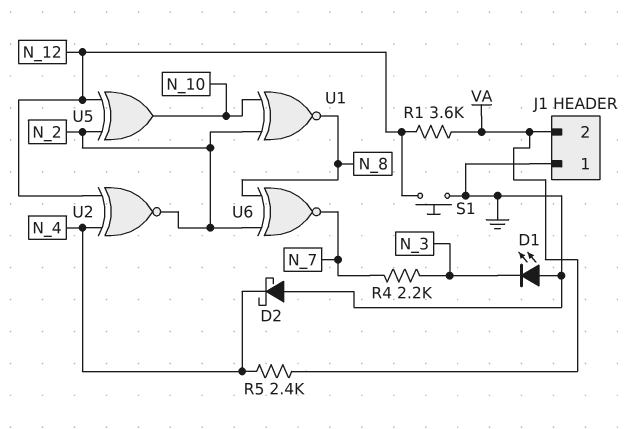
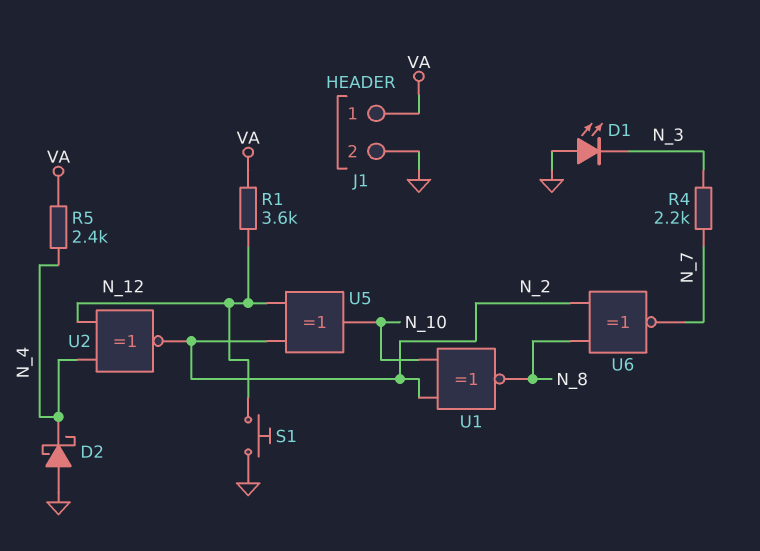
J1 pin 1: GND -> VA
J1 pin 2: VA -> GND

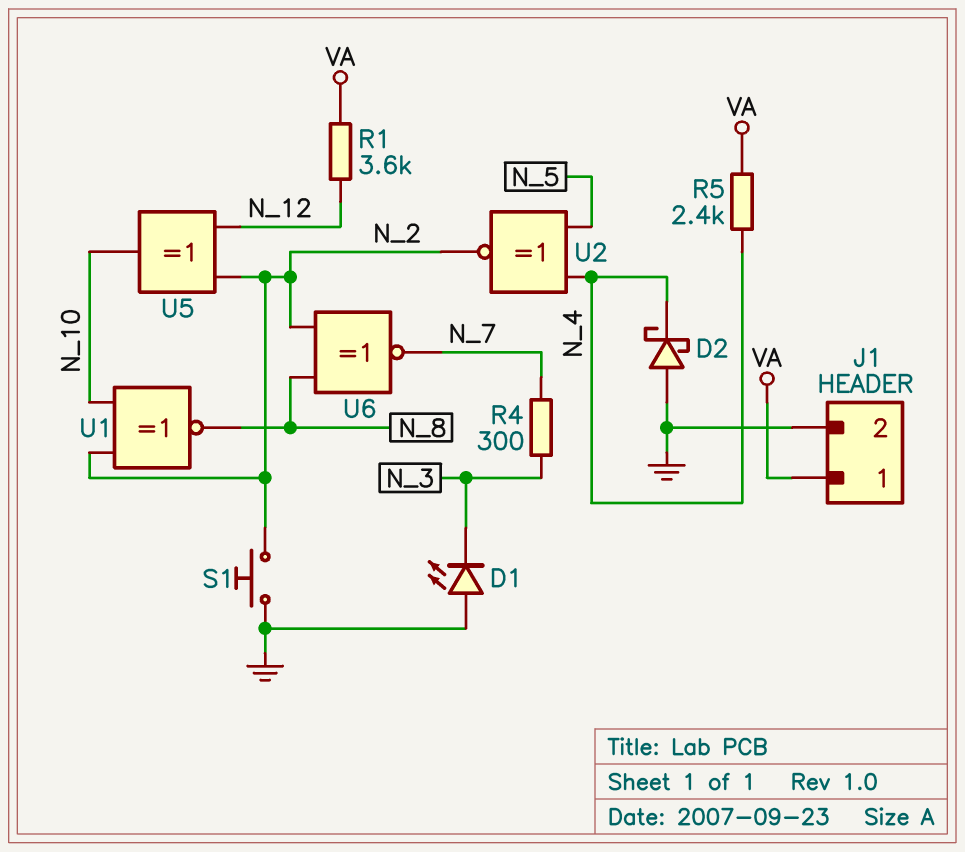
R4: 2.2k (N_3, N_7) -> 300 (N_3, N_7)
S1: button (GND, N_12) -> button (GND, N_2)
U2: XNOR (in N_4, in N_12, out N_2) -> XNOR (in N_4, in N_5, out N_2)

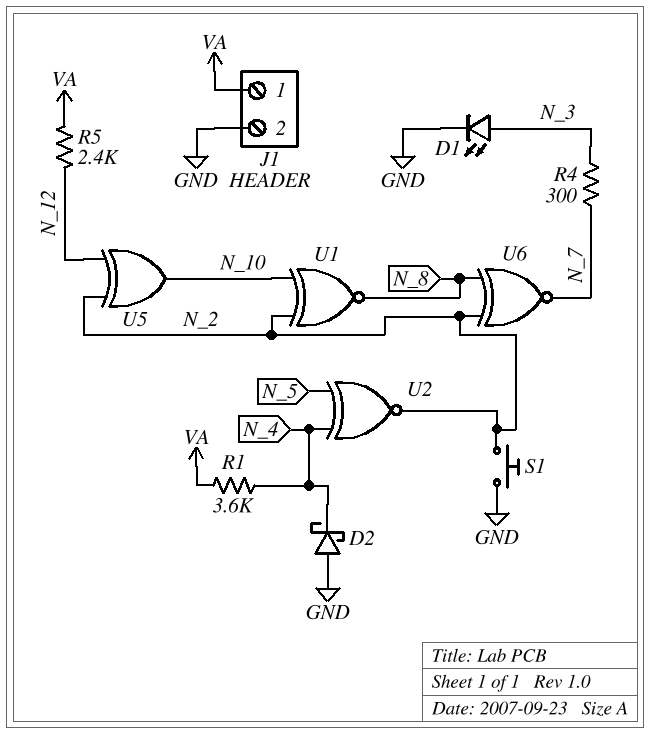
D1: LED (A GND, K N_3) -> LED (A N_3, K GND)
R1: 3.6k (N_12, VA) -> 3.6k (N_4, VA)
R5: 2.4k (N_4, VA) -> 2.4k (N_12, VA)

